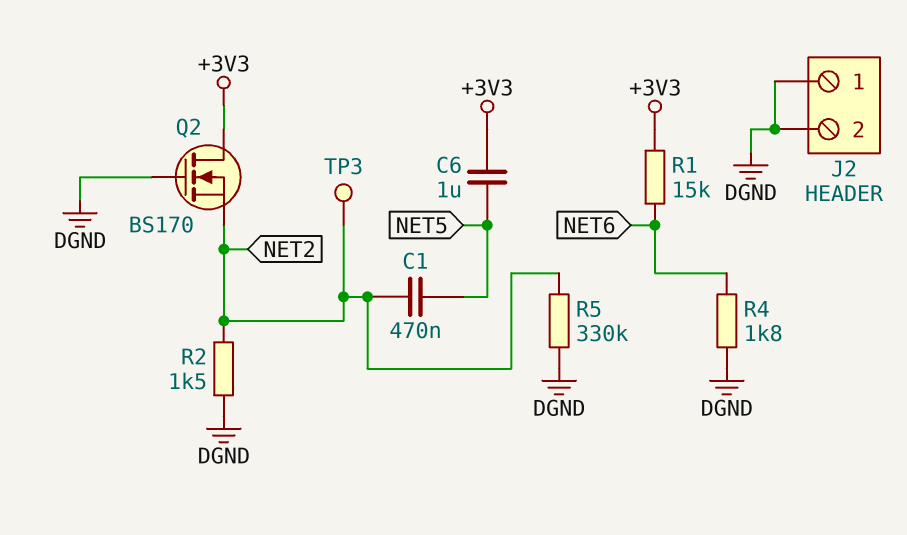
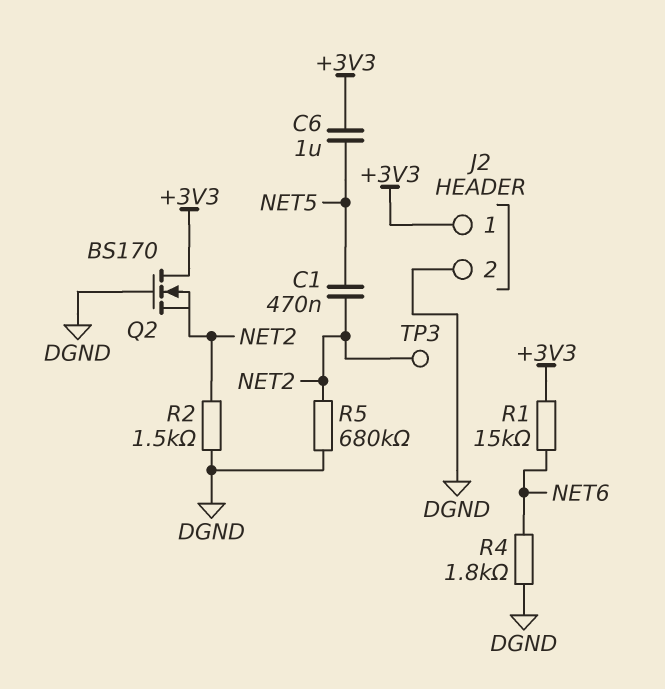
J2 pin 1: DGND -> +3V3
R5: 330k (DGND, NET2) -> 680k (DGND, NET2)

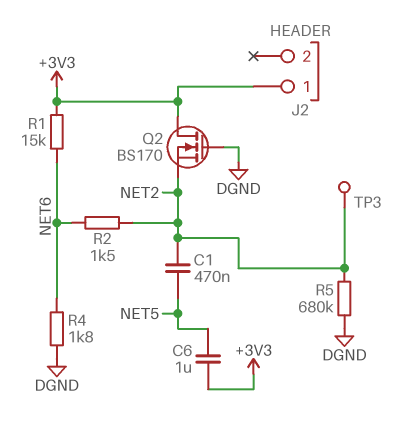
J2 pin 2: DGND -> none
R2: 1.5k (DGND, NET2) -> 1.5k (NET2, NET6)

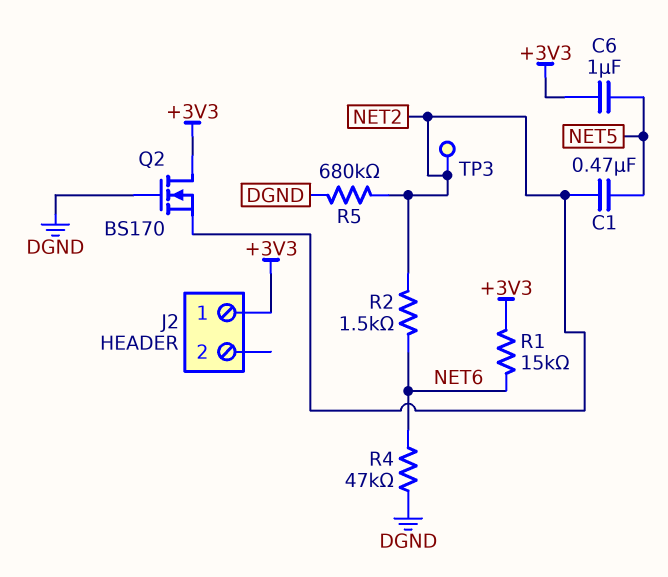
R4: 1.8k (DGND, NET6) -> 47k (DGND, NET6)

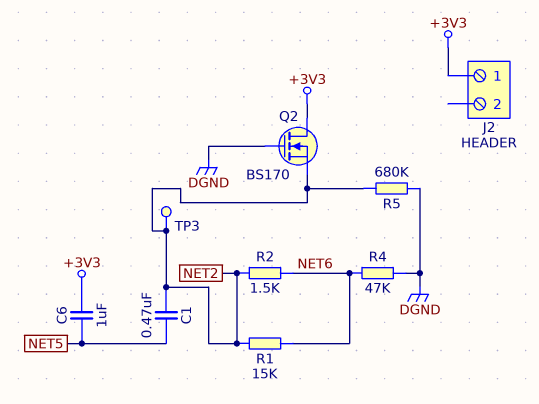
R1: 15k (+3V3, NET6) -> 15k (NET2, NET6)

